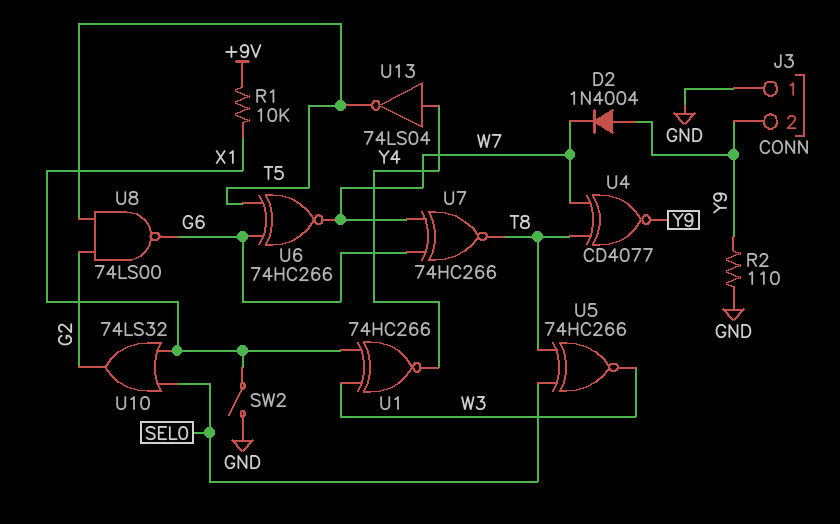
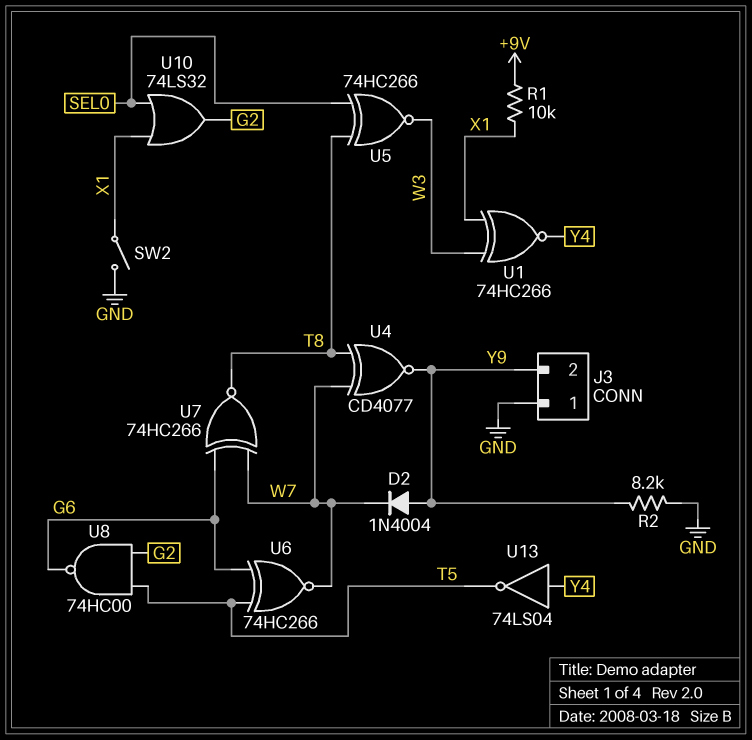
R2: 110 (GND, Y9) -> 8.2k (GND, Y9)
U8: NAND 74LS00 (in G2, in T5, out G6) -> NAND 74HC00 (in G2, in T5, out G6)

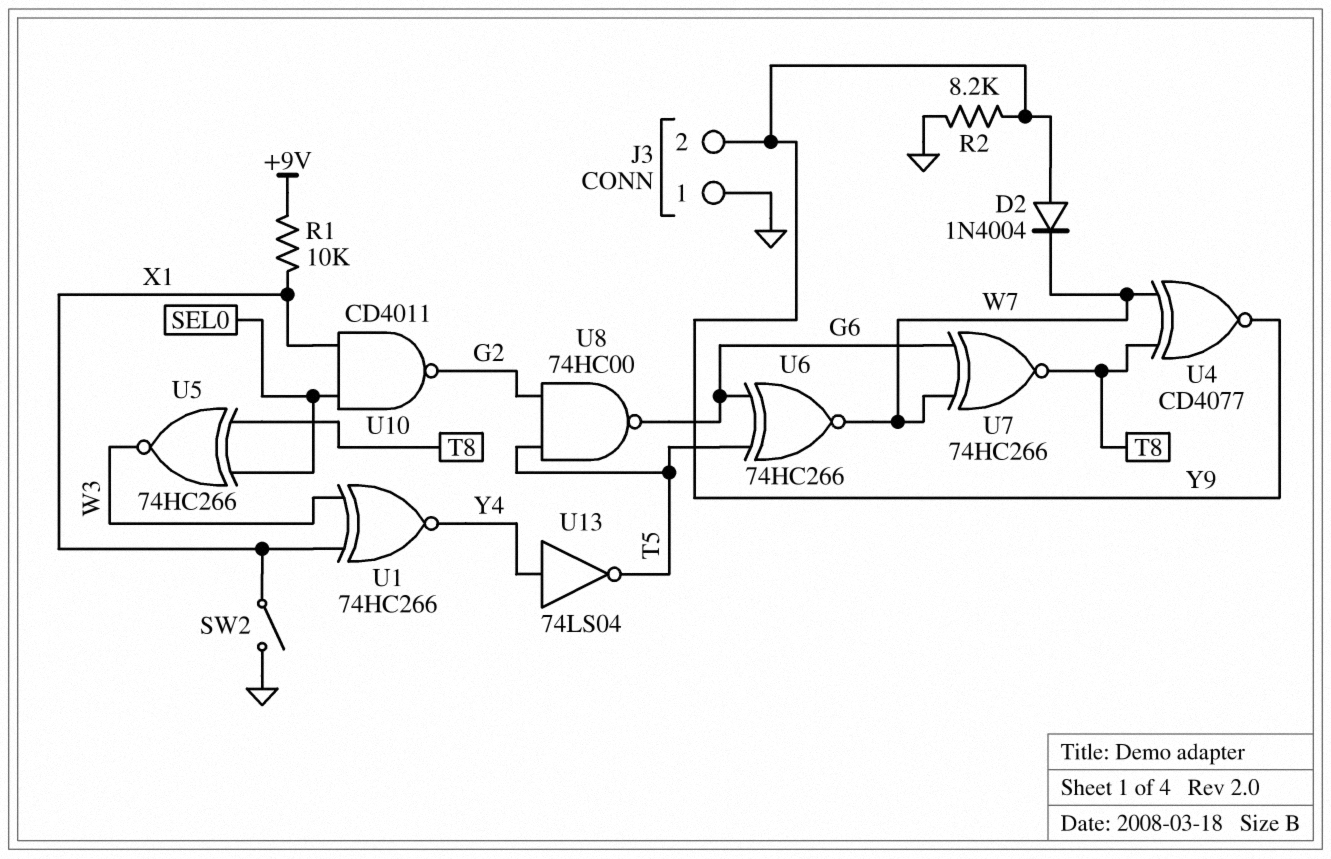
U10: OR 74LS32 (in SEL0, in X1, out G2) -> NAND CD4011 (in SEL0, in X1, out G2)

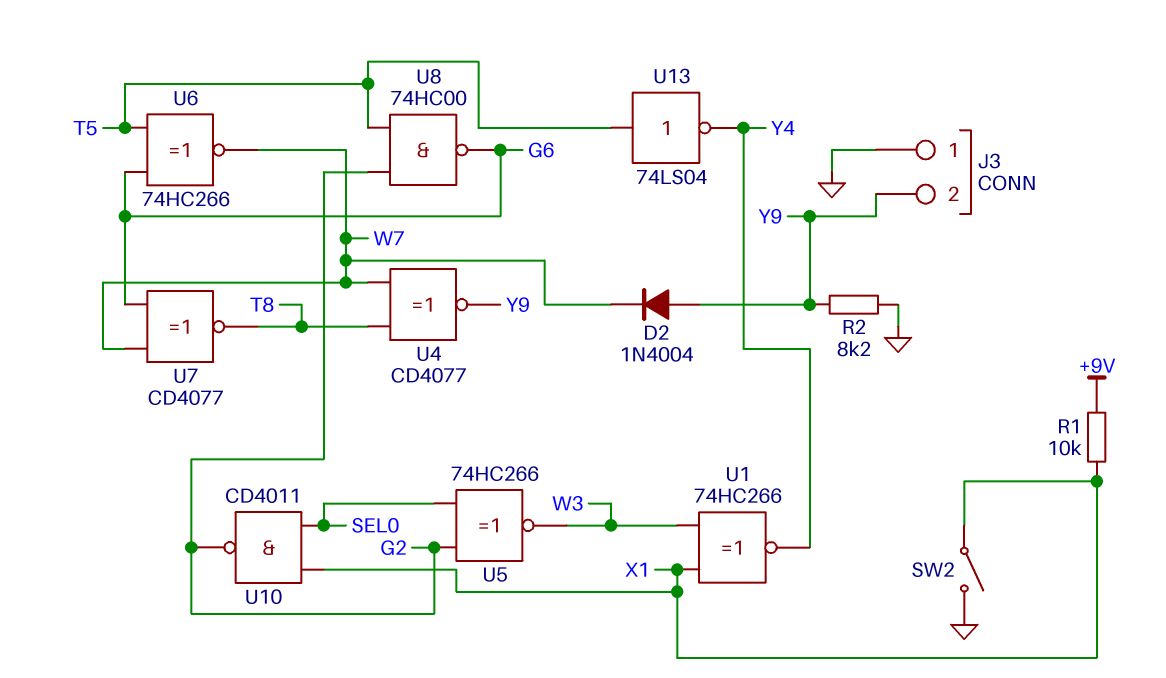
U5: XNOR 74HC266 (in SEL0, in T8, out W3) -> XNOR 74HC266 (in G2, in SEL0, out W3)
U7: XNOR 74HC266 (in G6, in W7, out T8) -> XNOR CD4077 (in G6, in W7, out T8)
U13: NOT 74LS04 (in Y4, out T5) -> NOT 74LS04 (in T5, out Y4)

